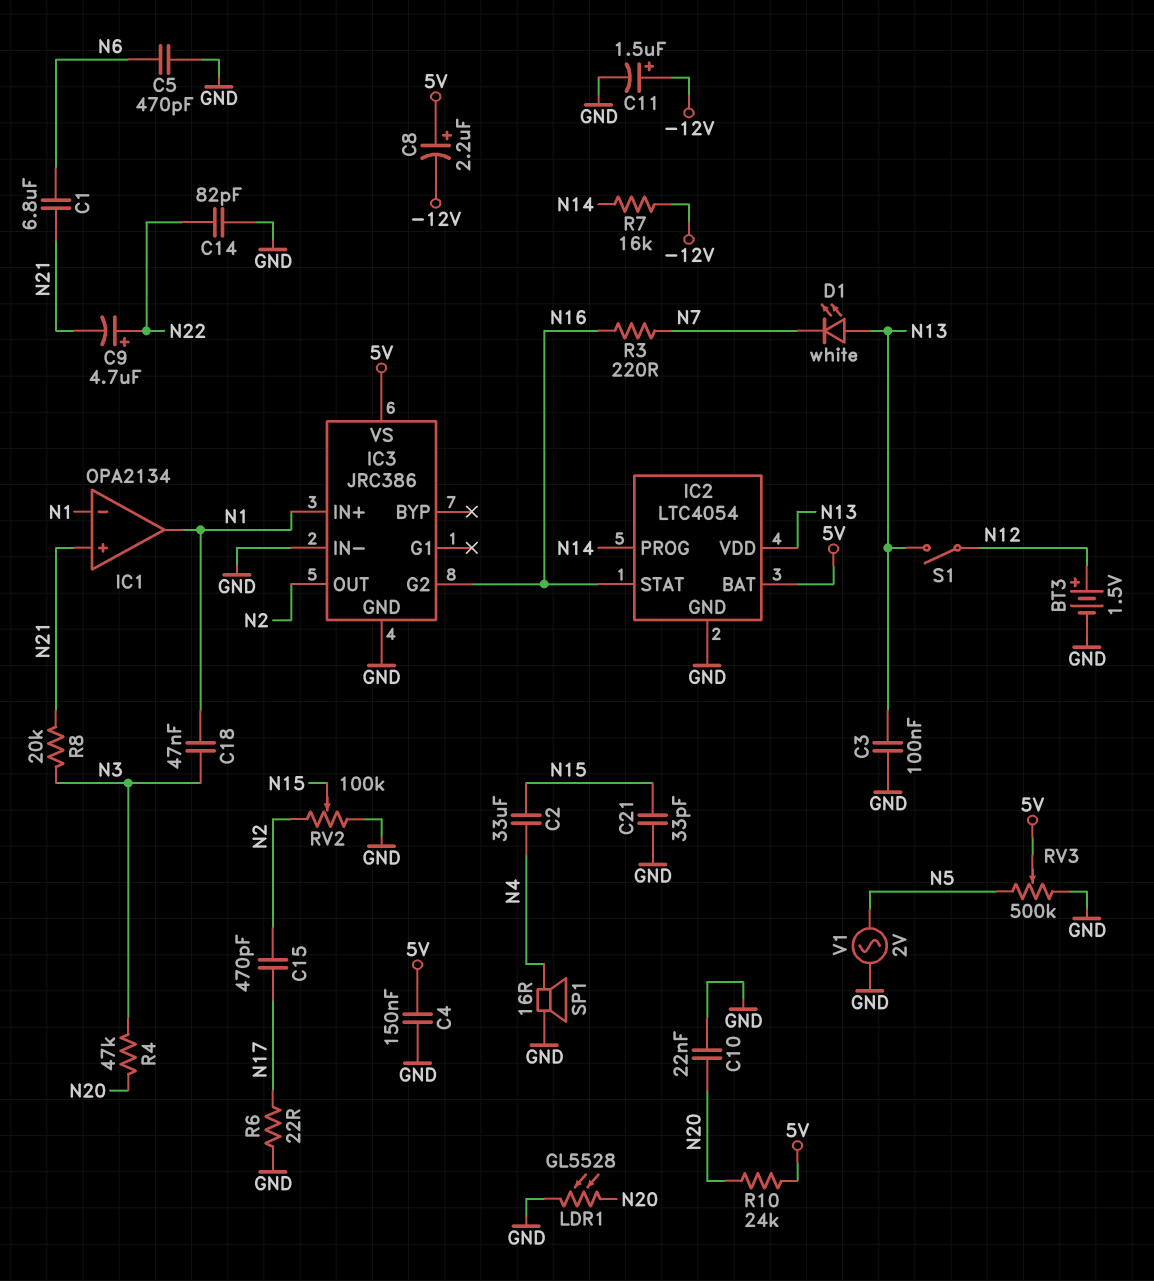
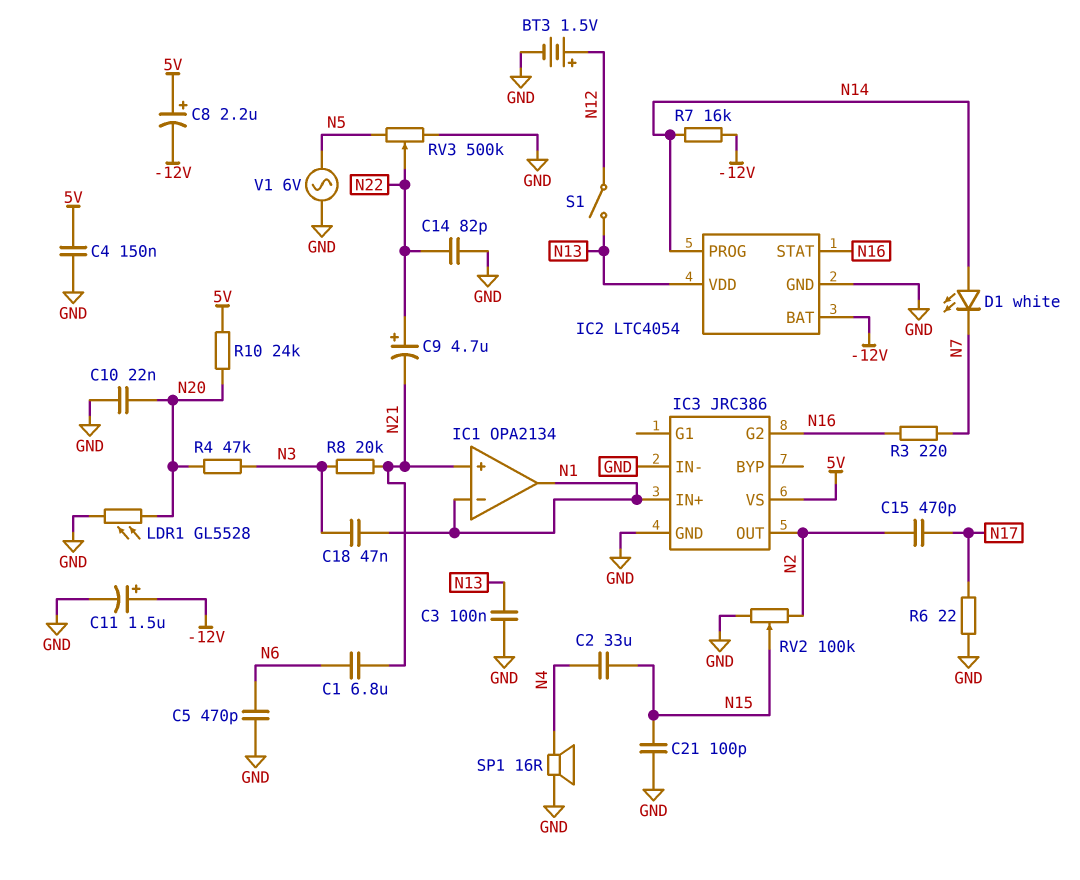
C21: 33pF (GND, N15) -> 100pF (GND, N15)
D1: LED white (A N13, K N7) -> LED white (A N14, K N7)
IC2 pin BAT: 5V -> -12V
RV3: 500k (GND, N5, wiper 5V) -> 500k (GND, N5, wiper N22)
V1: AC 2V (GND, N5) -> AC 6V (GND, N5)

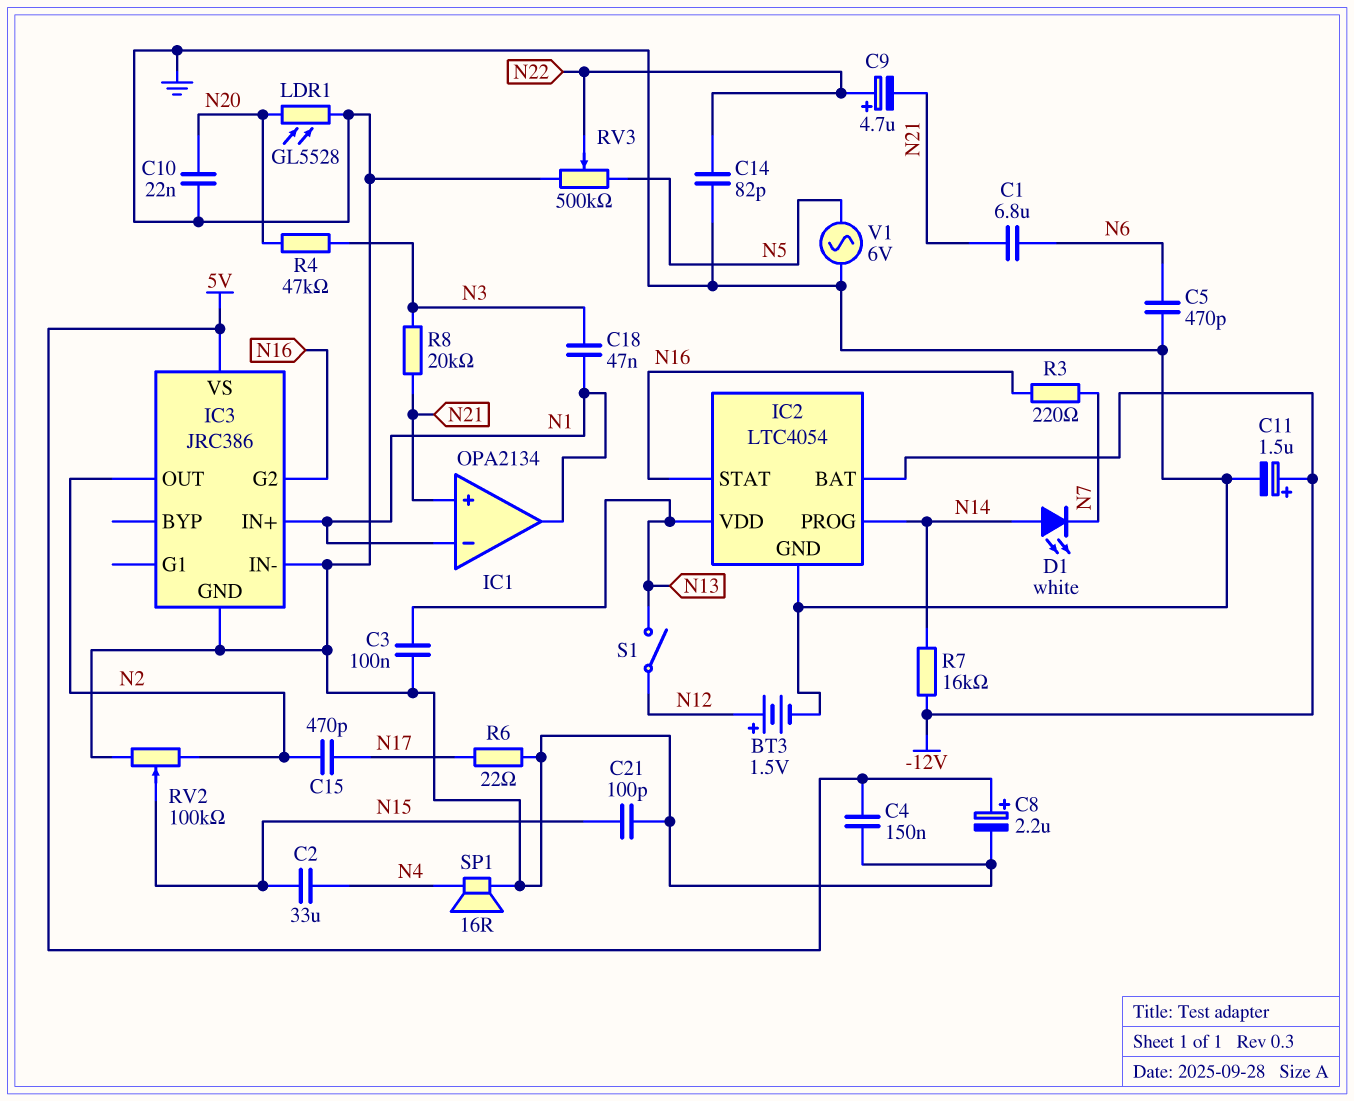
C8: 2.2uF (plus 5V, minus -12V) -> 2.2uF (plus 5V, minus GND)
R10: 24k (5V, N20) -> none

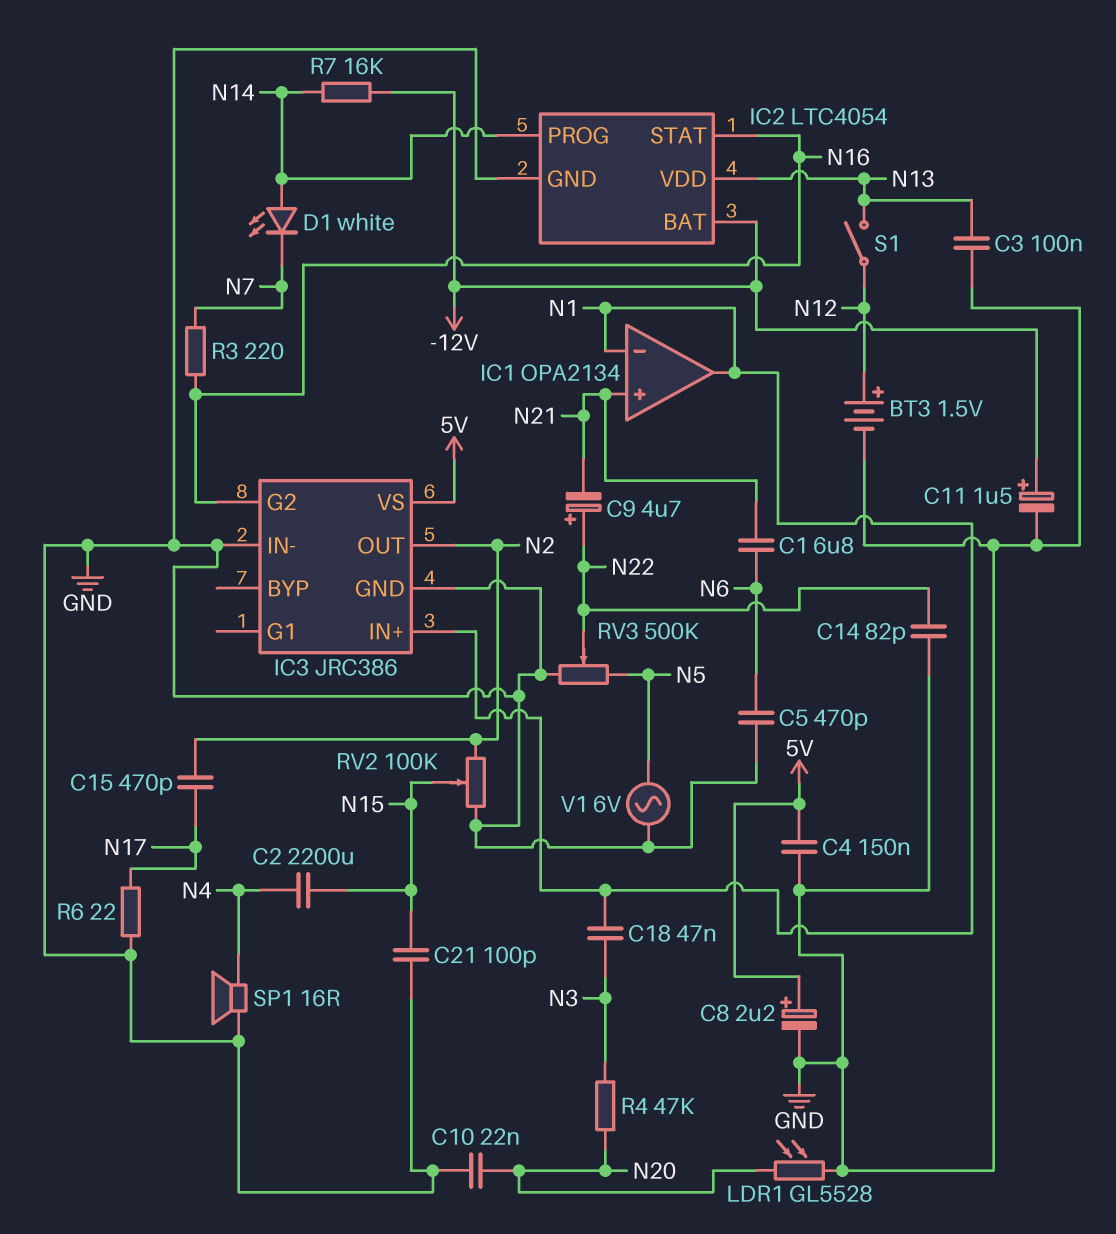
C2: 33uF (N4, N15) -> 2200uF (N4, N15)
R8: 20k (N3, N21) -> none

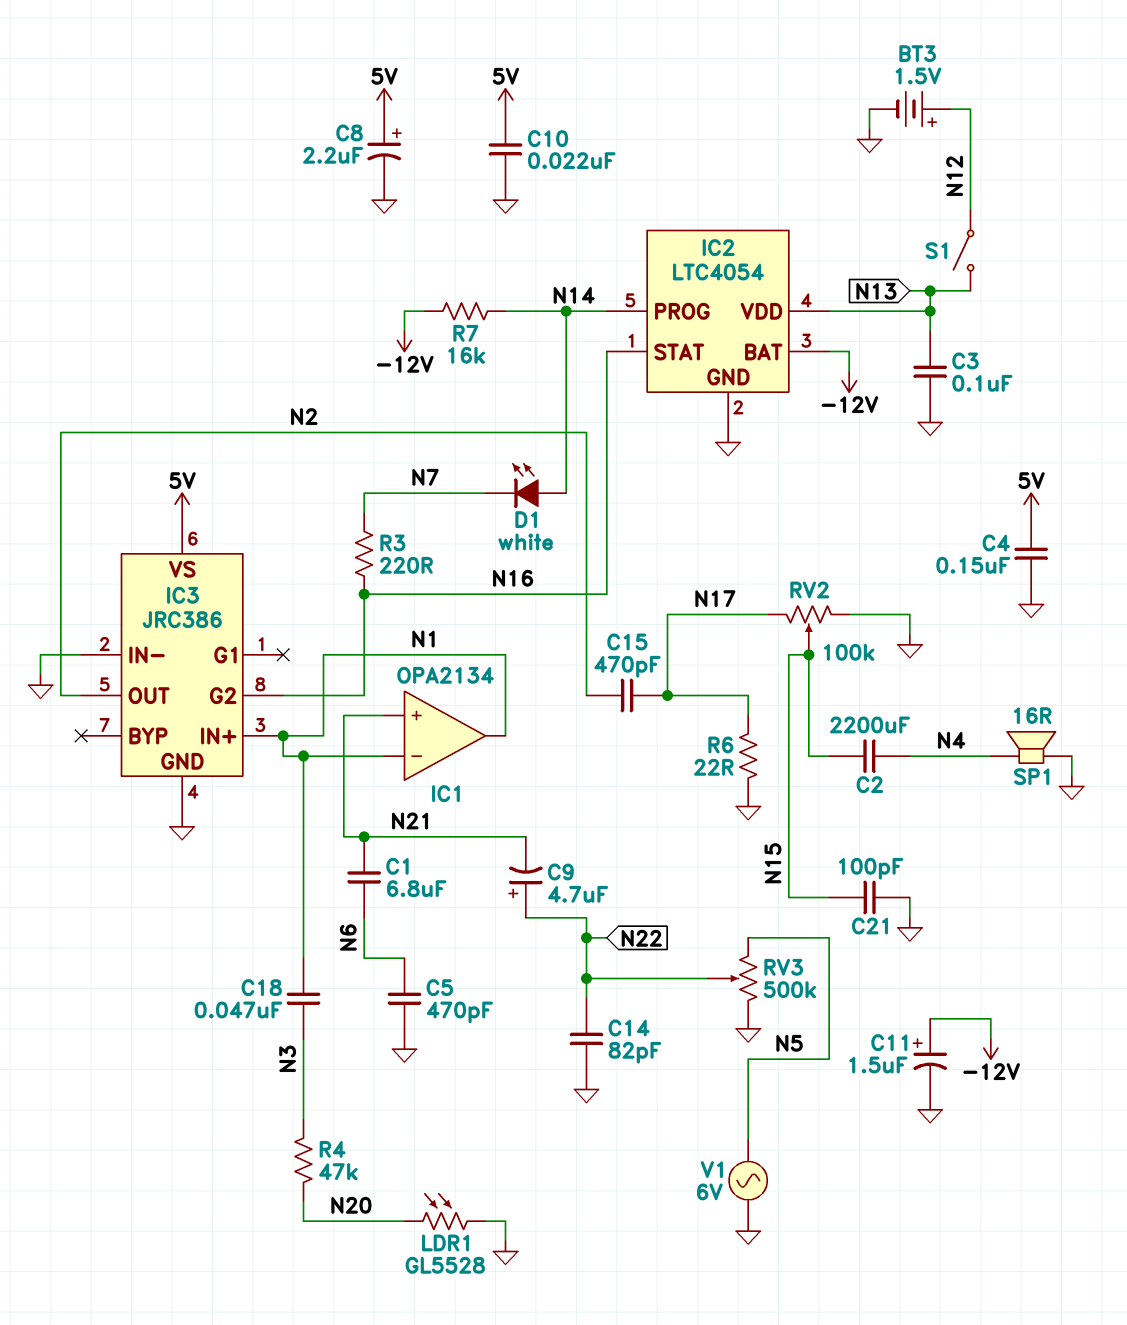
C10: 22nF (GND, N20) -> 22nF (5V, GND)
RV2: 100k (GND, N2, wiper N15) -> 100k (GND, N17, wiper N15)

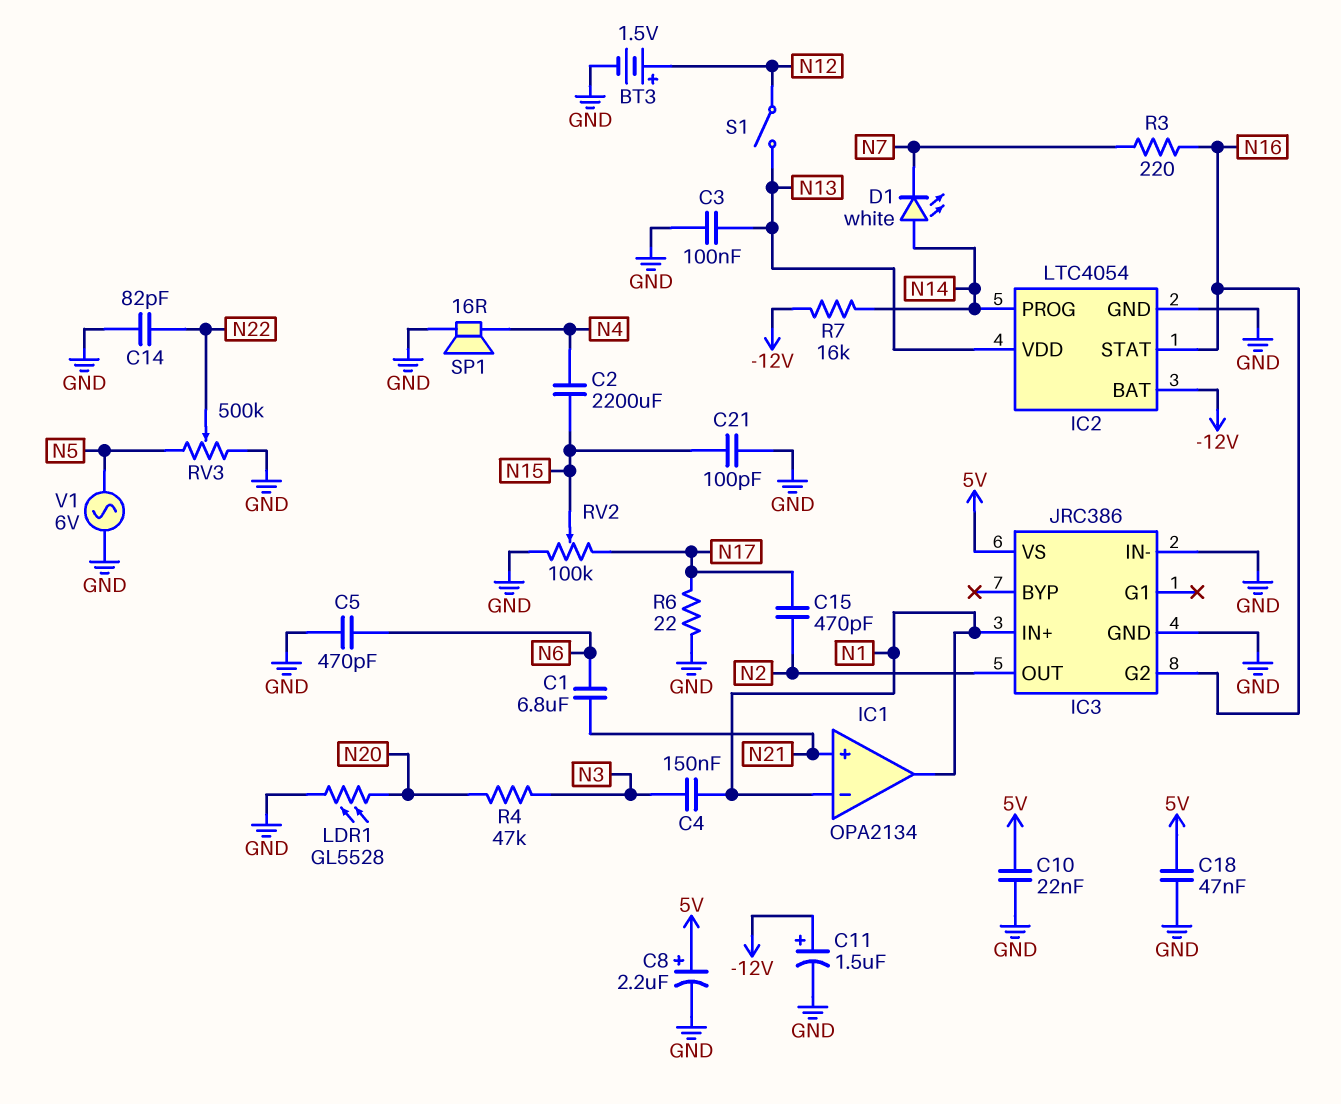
C4: 150nF (5V, GND) -> 150nF (N1, N3)
C9: 4.7uF (plus N22, minus N21) -> none
C18: 47nF (N1, N3) -> 47nF (5V, GND)

